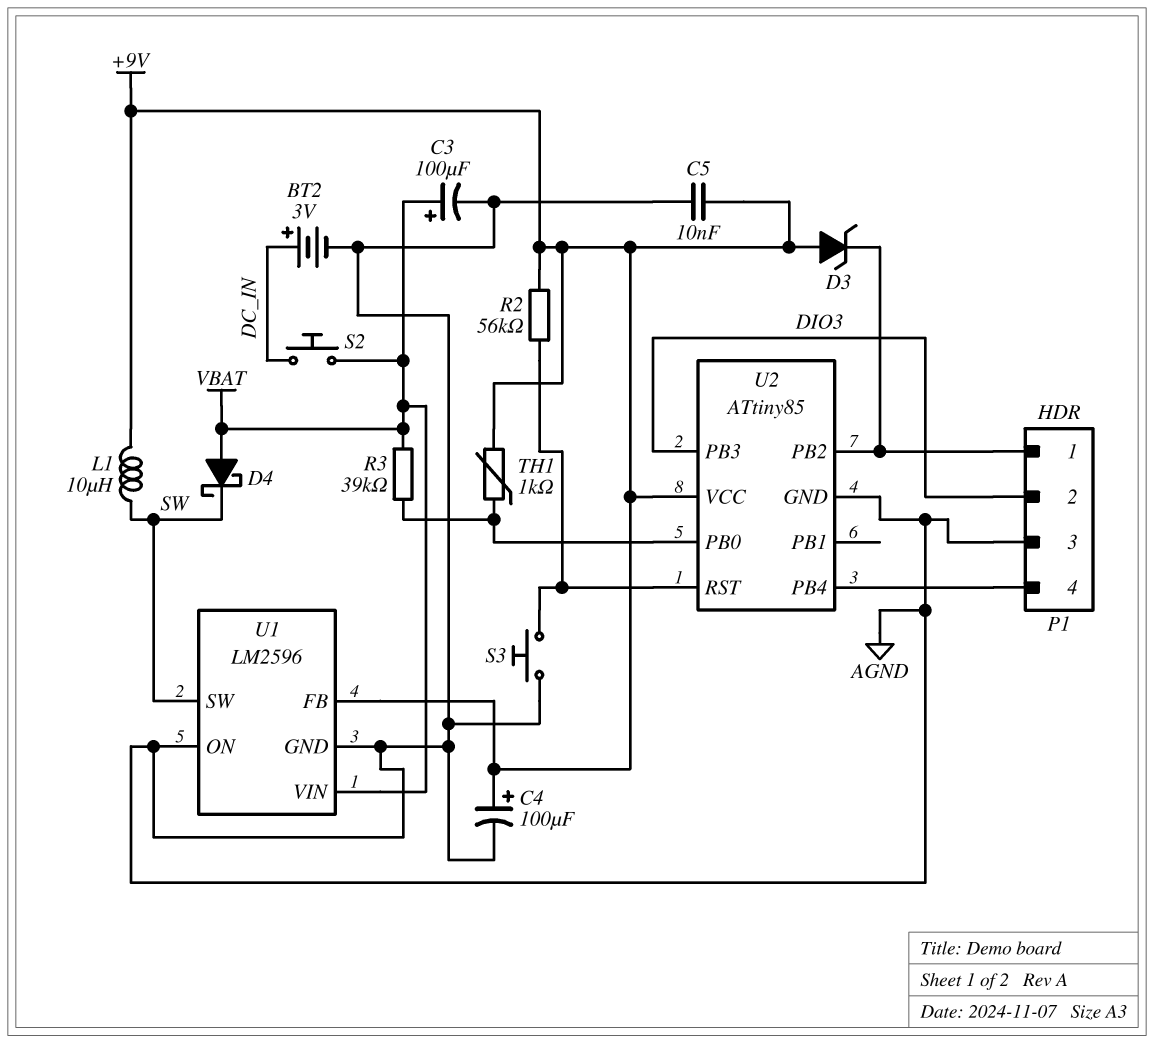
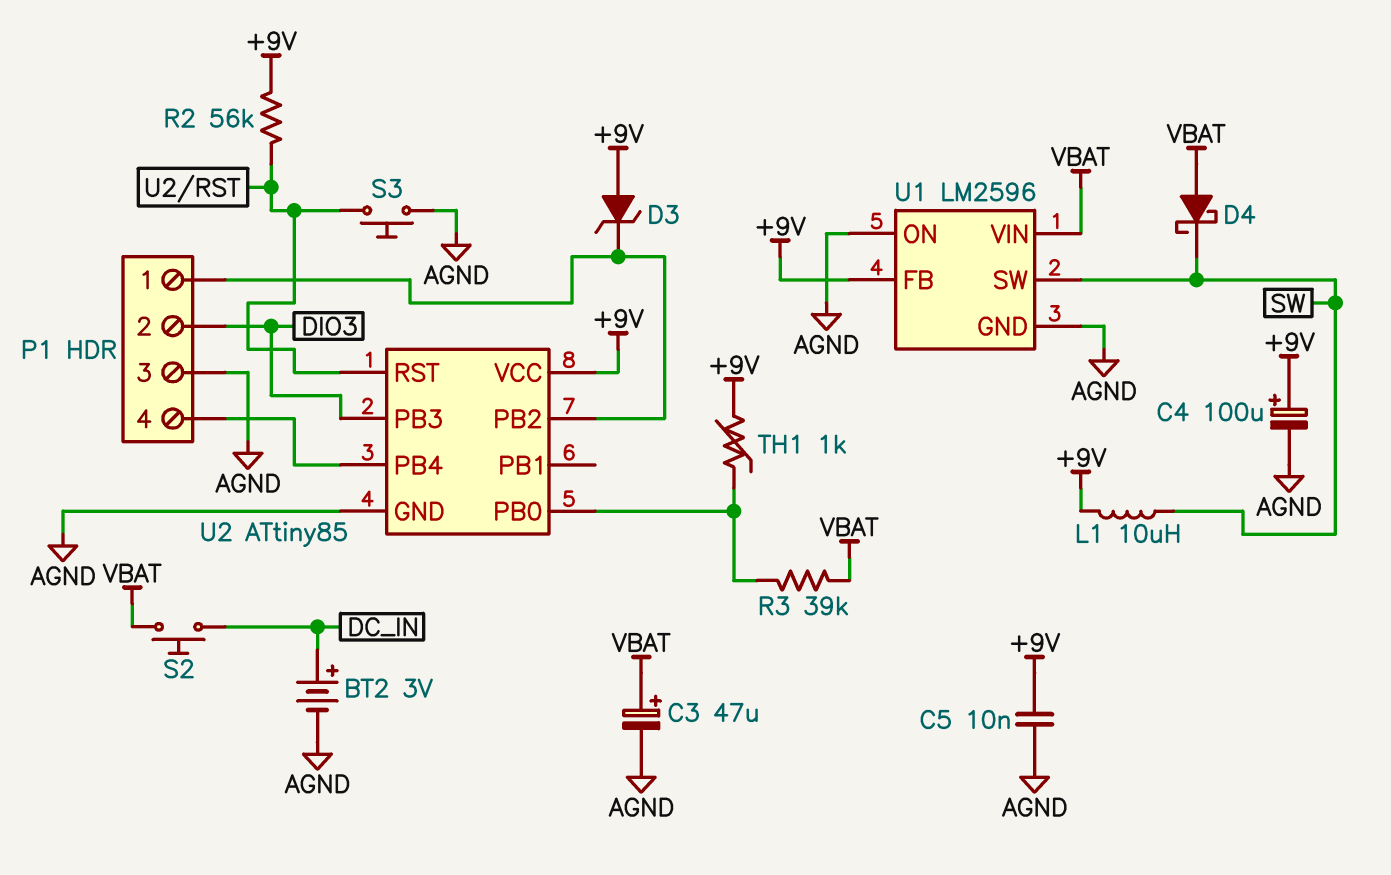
C3: 100uF (plus VBAT, minus AGND) -> 47uF (plus VBAT, minus AGND)

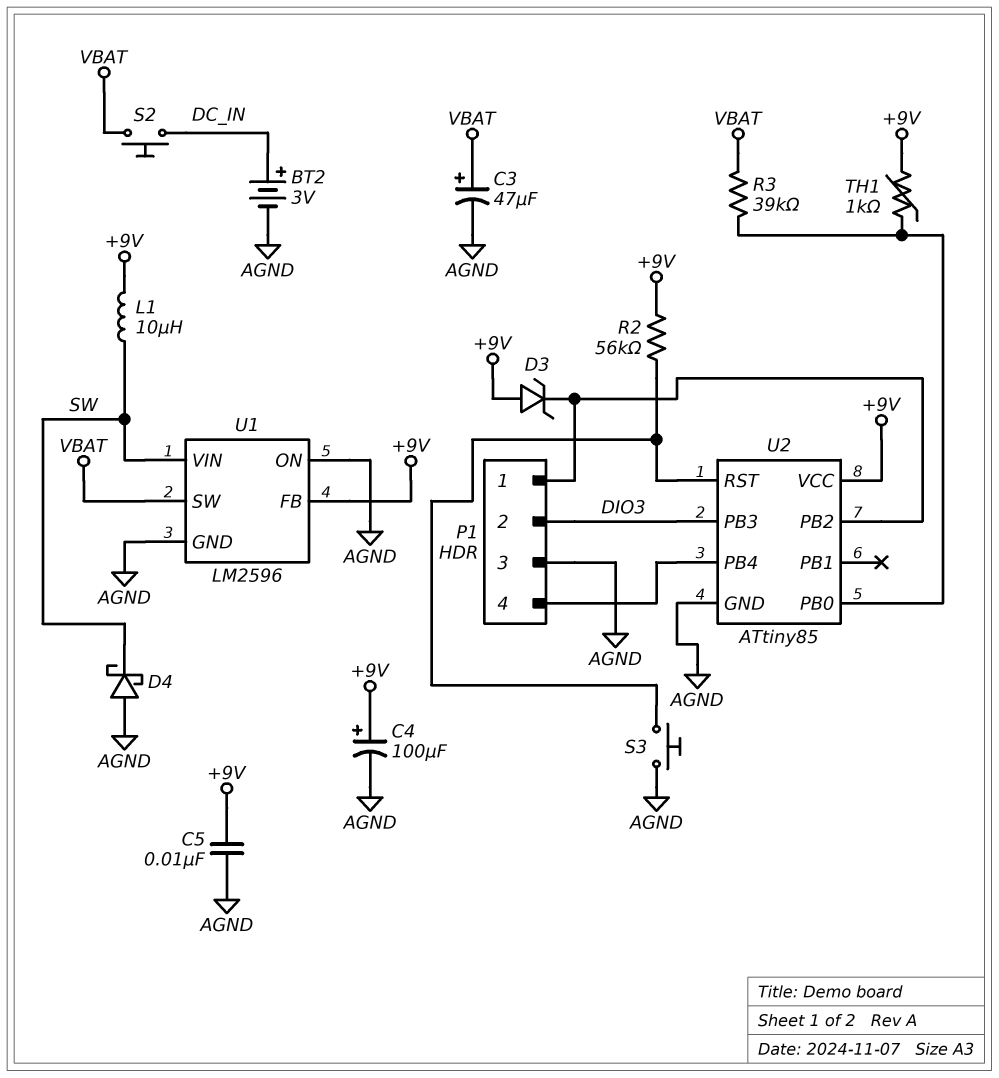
D4: schottky (A VBAT, K SW) -> schottky (A AGND, K SW)
U1 pin SW: SW -> VBAT
U1 pin VIN: VBAT -> SW

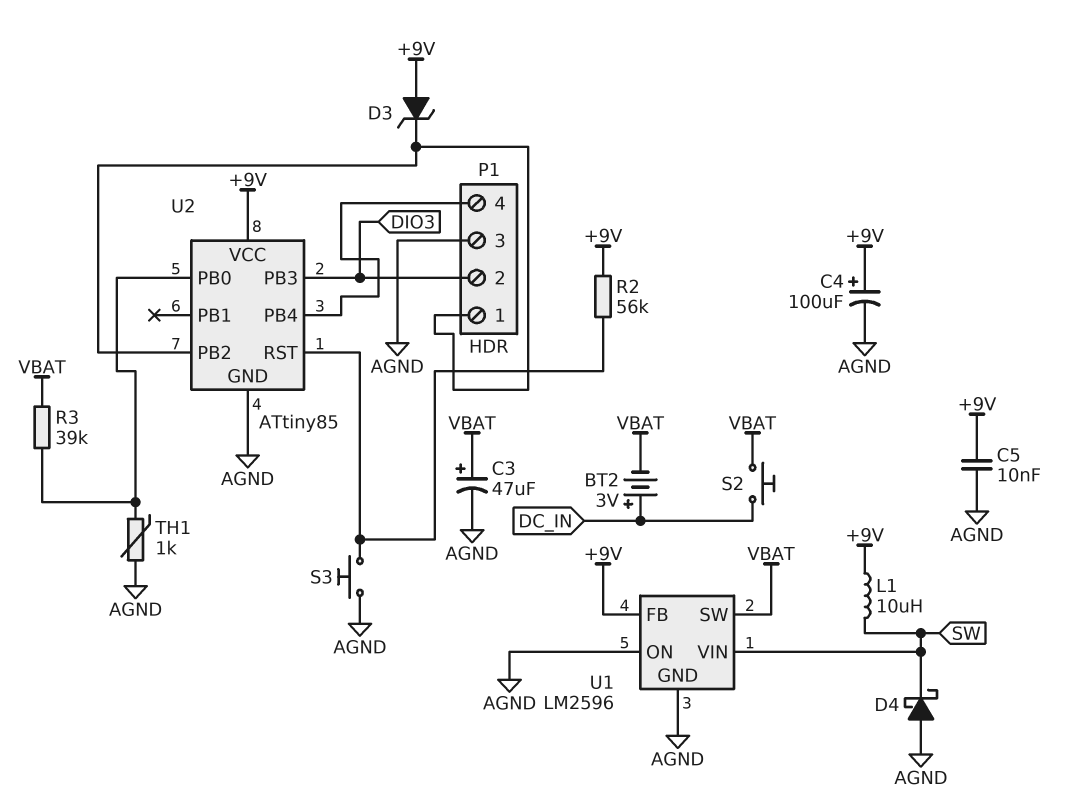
BT2: 3V (plus DC_IN, minus AGND) -> 3V (plus DC_IN, minus VBAT)
TH1: 1k (+9V, U2/PB0) -> 1k (AGND, U2/PB0)

